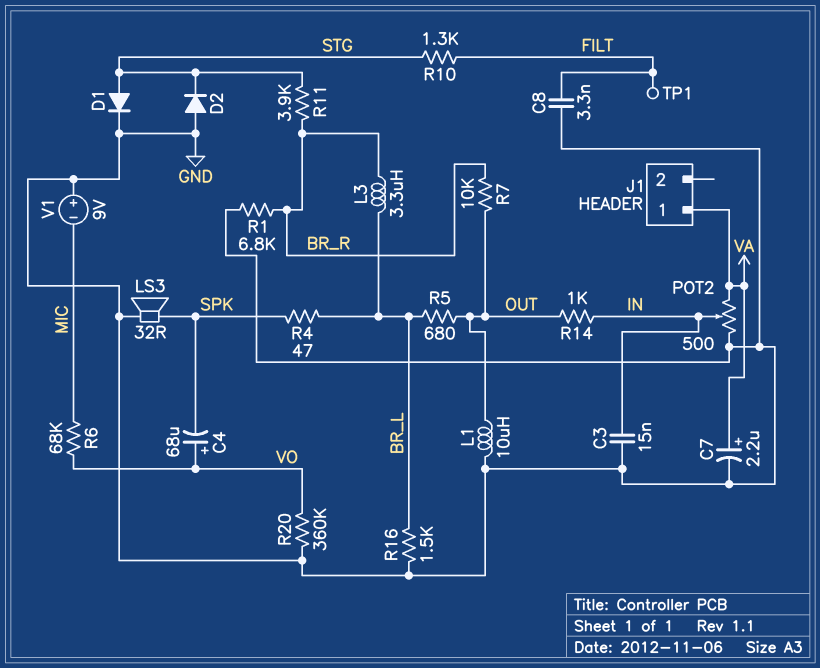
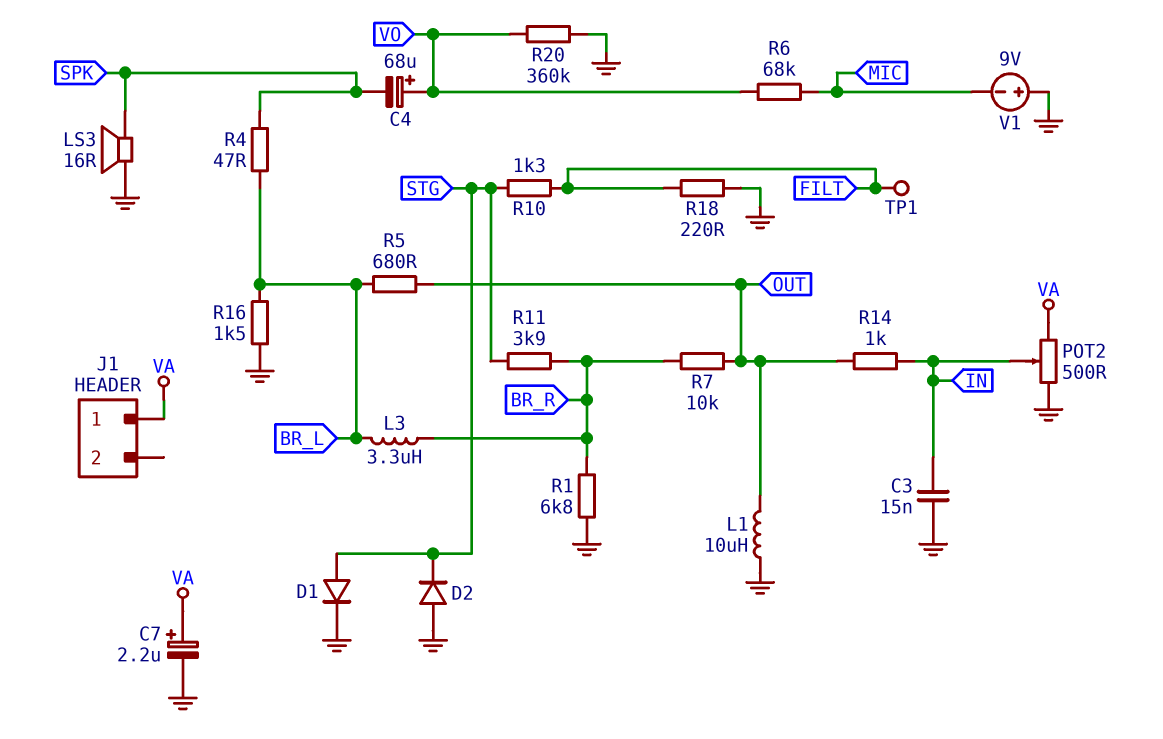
C8: 3.3nF (FILT, GND) -> none
LS3: speaker 32R (GND, SPK) -> speaker 16R (GND, SPK)
R18: none -> 220 (FILT, GND)

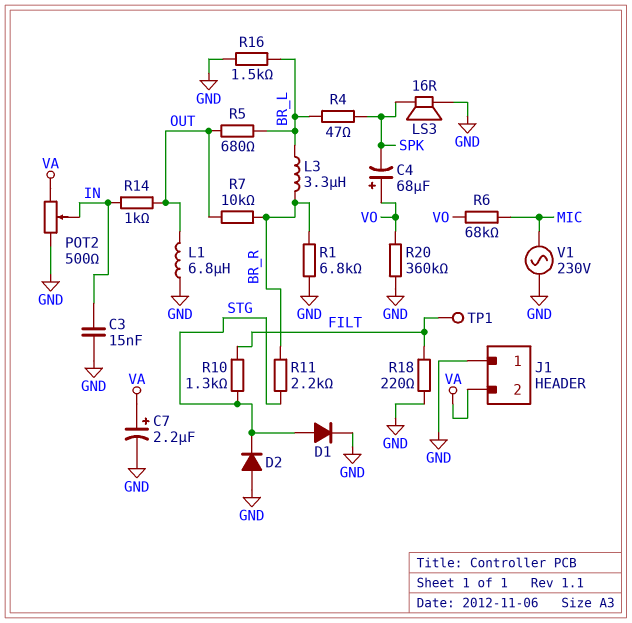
J1 pin 1: VA -> GND
J1 pin 2: none -> VA
L1: 10uH (GND, OUT) -> 6.8uH (GND, OUT)
R11: 3.9k (BR_R, STG) -> 2.2k (BR_R, STG)
V1: 9V (plus GND, minus MIC) -> AC 230V (GND, MIC)

